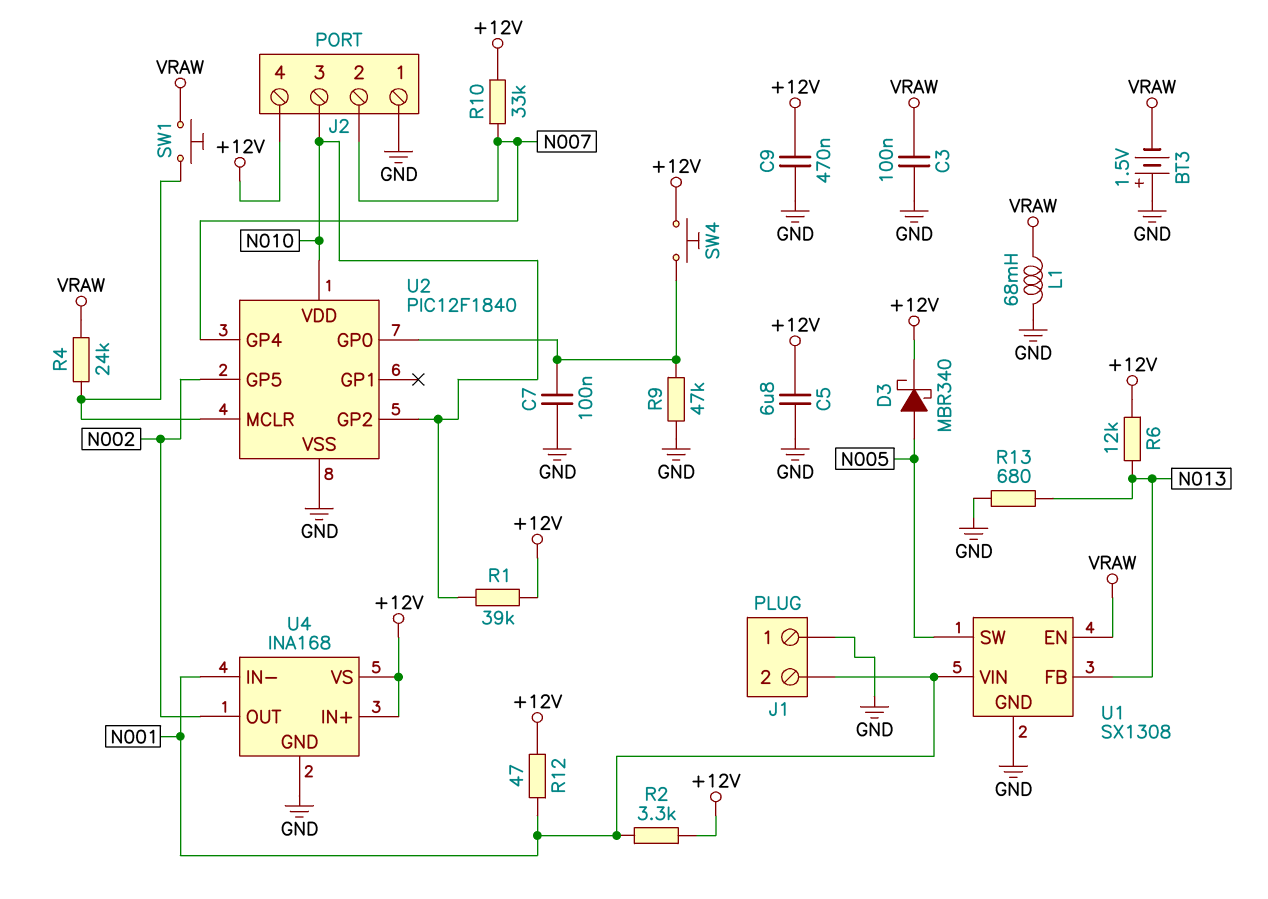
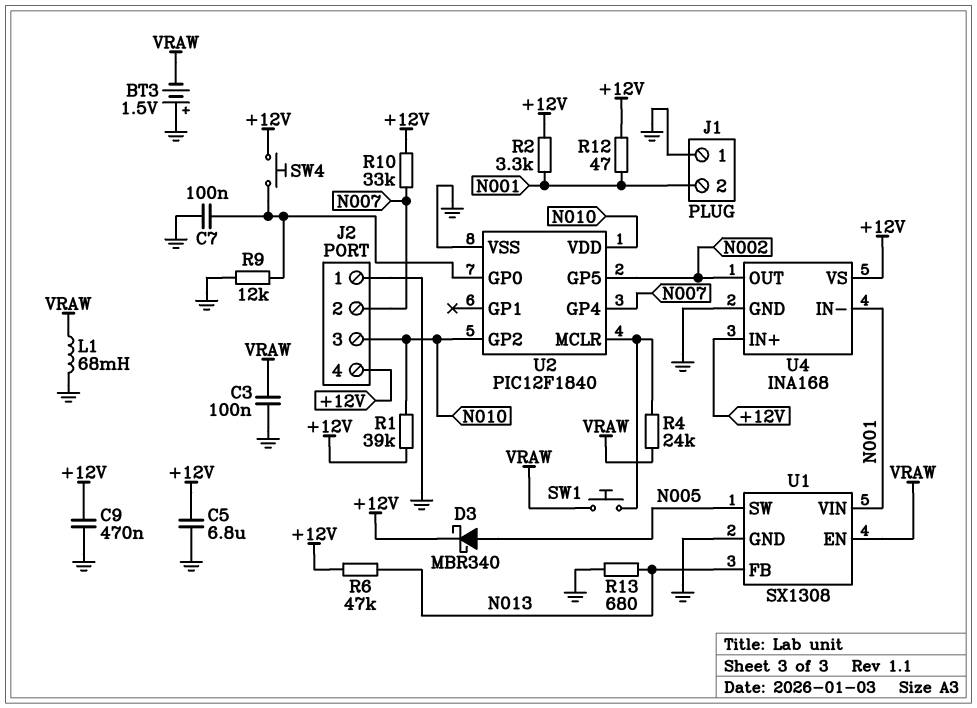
R6: 12k (+12V, N013) -> 47k (+12V, N013)
R9: 47k (GND, U2/GP0) -> 12k (GND, U2/GP0)

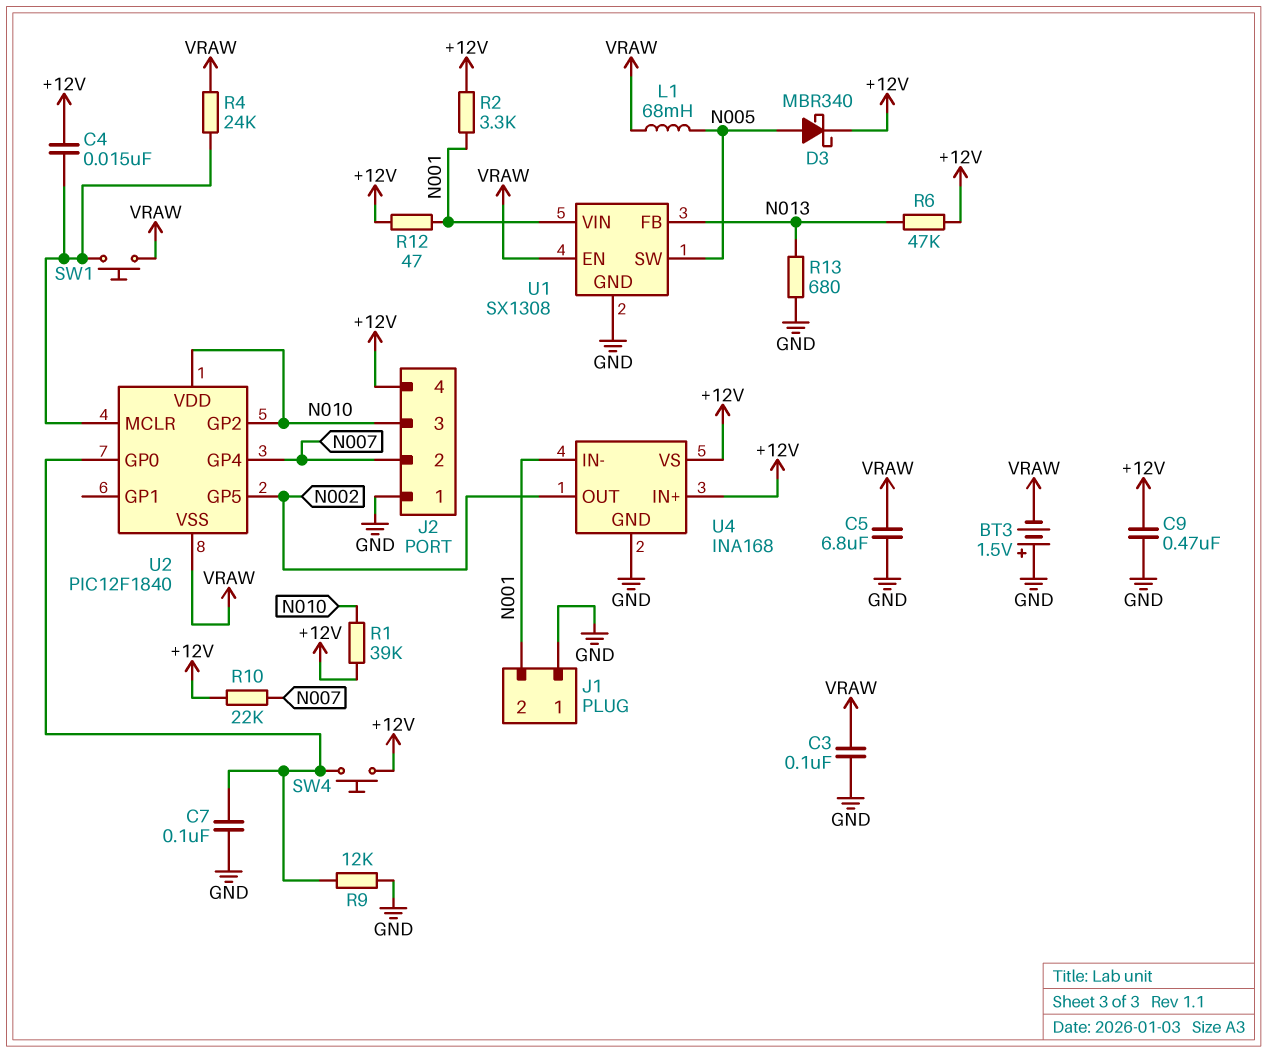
C4: none -> 15nF (+12V, U2/MCLR)
C5: 6.8uF (+12V, GND) -> 6.8uF (GND, VRAW)
L1: 68mH (GND, VRAW) -> 68mH (N005, VRAW)
R10: 33k (+12V, N007) -> 22k (+12V, N007)
U2 pin VSS: GND -> VRAW

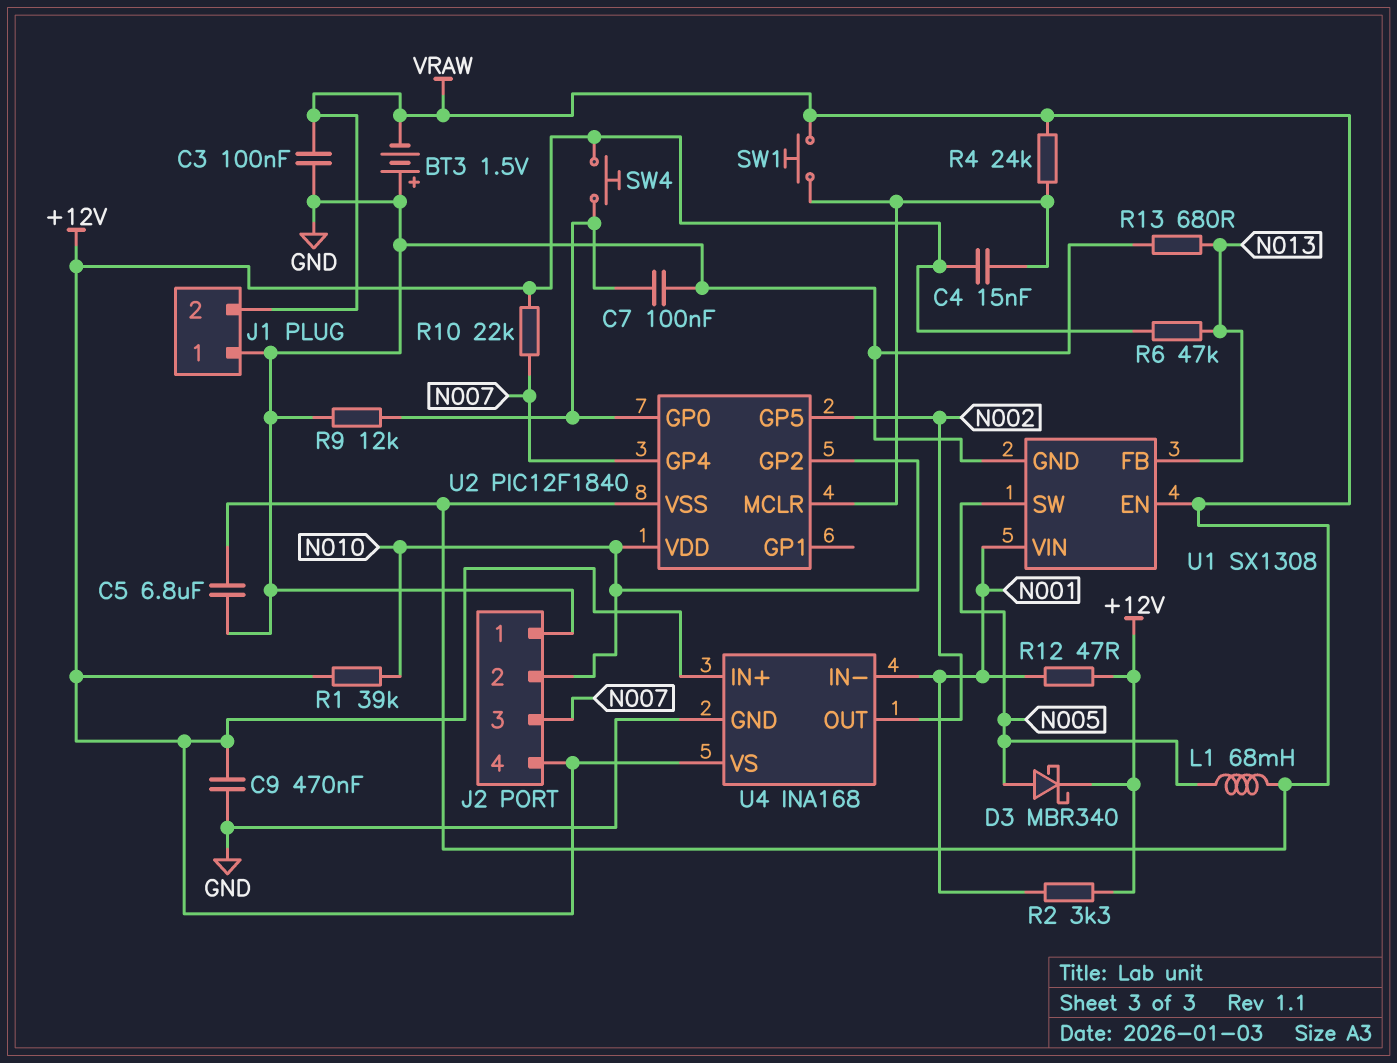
J1 pin 2: N001 -> VRAW
J2 pin 2: N007 -> N010
J2 pin 3: N010 -> N007

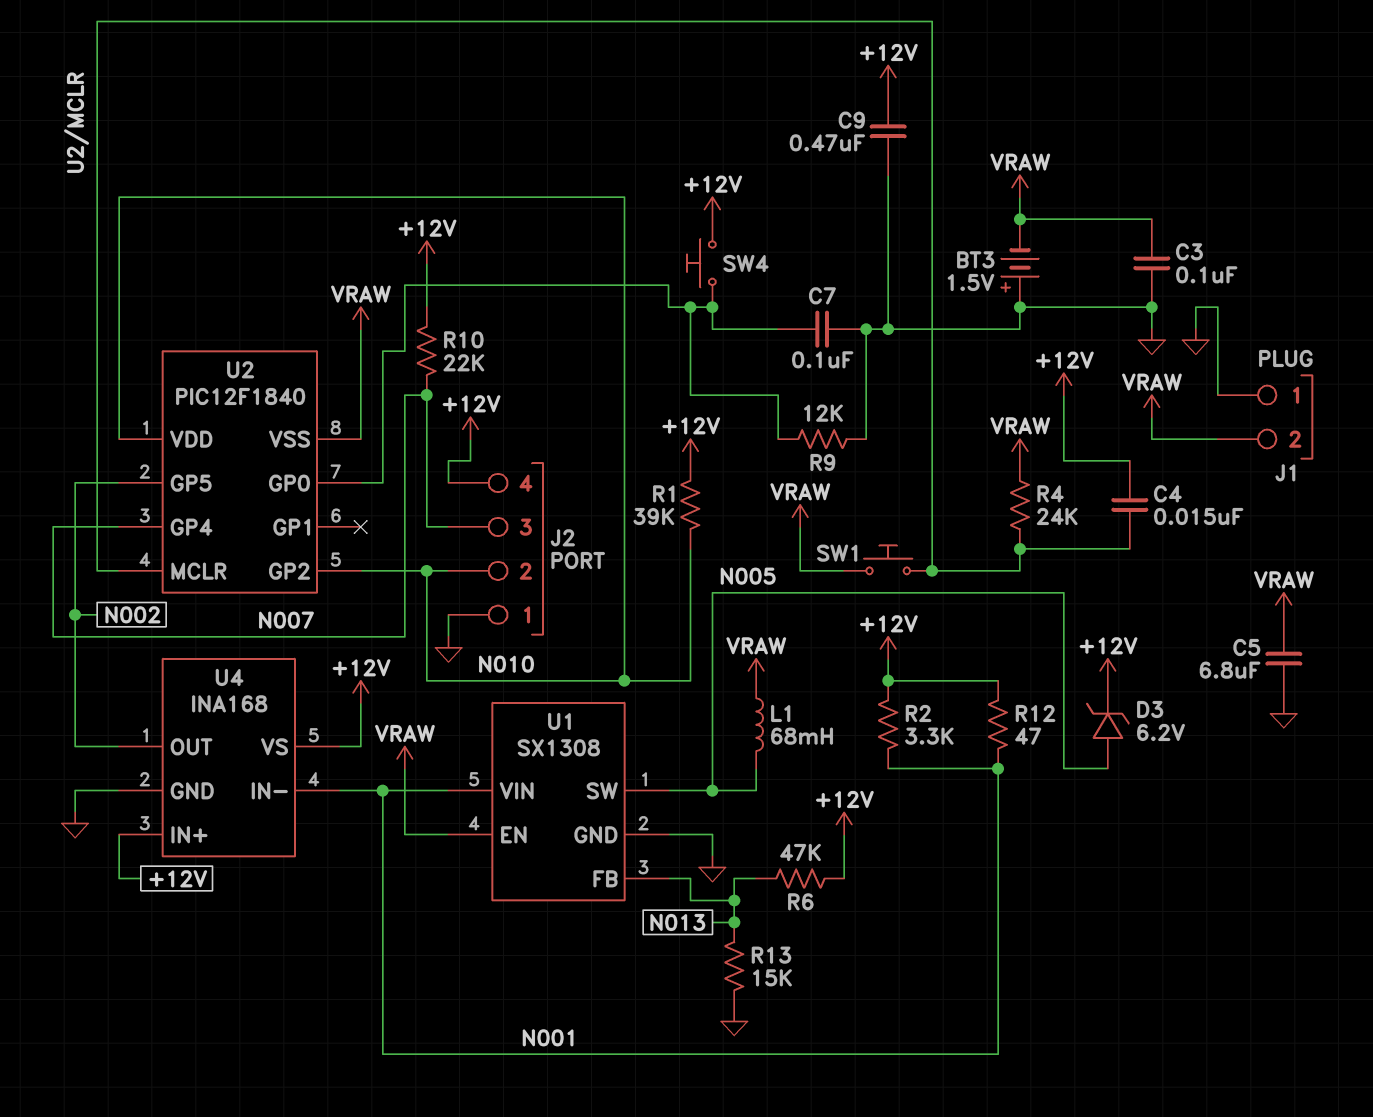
D3: schottky MBR340 (A N005, K +12V) -> zener 6.2V (A N005, K +12V)
R13: 680 (GND, N013) -> 15k (GND, N013)

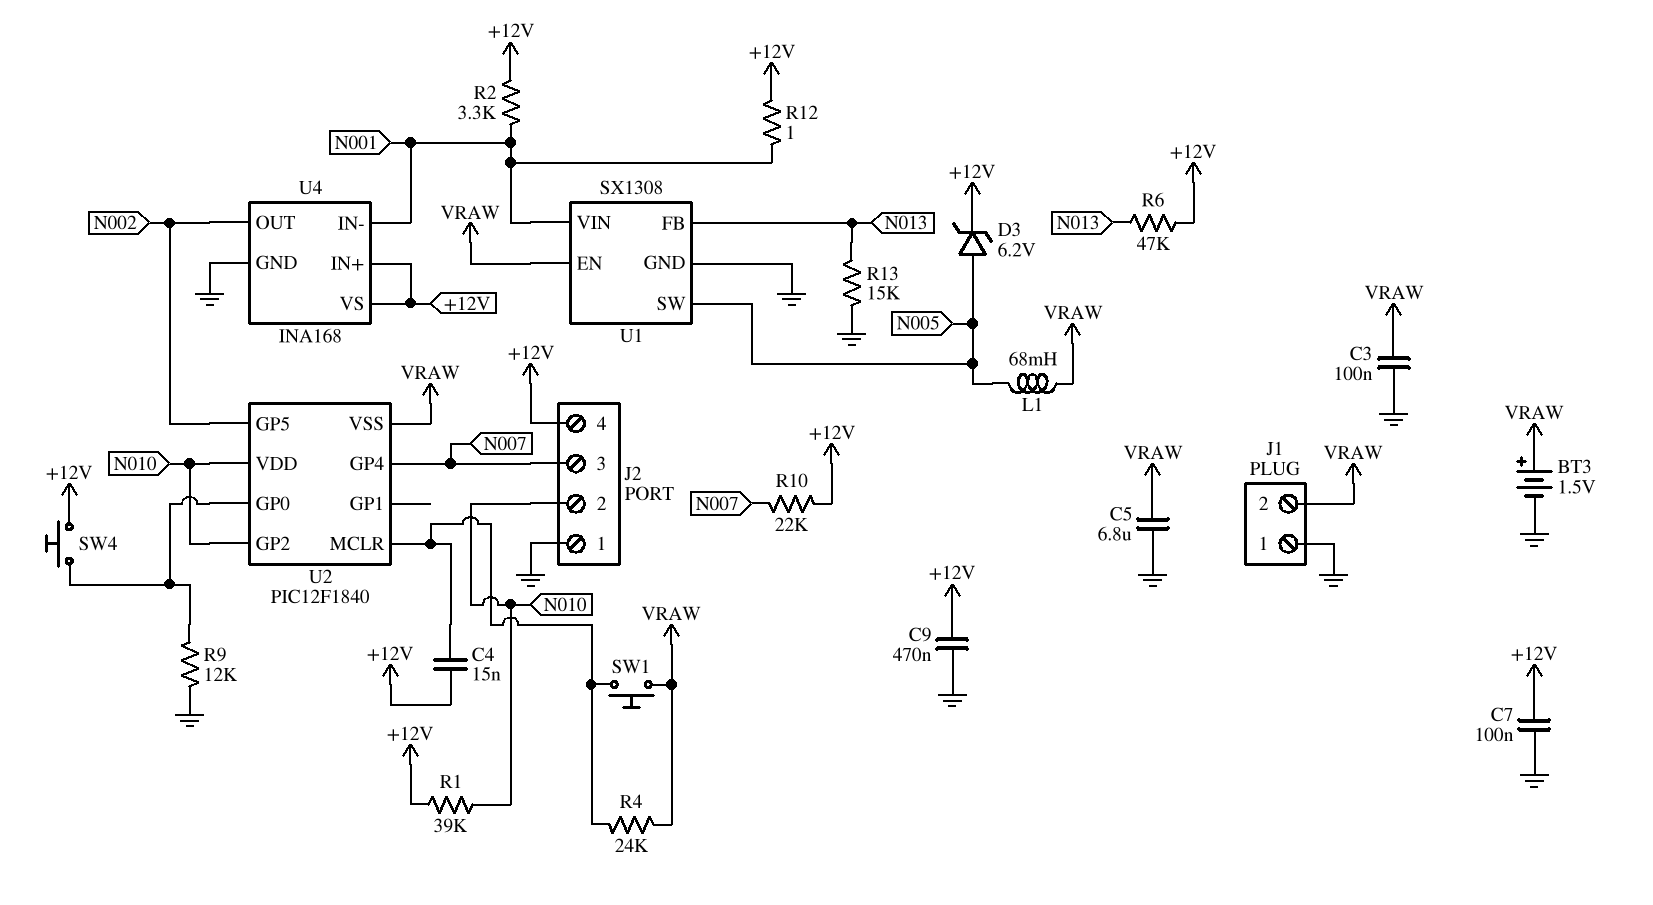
BT3: 1.5V (plus GND, minus VRAW) -> 1.5V (plus VRAW, minus GND)
C7: 100nF (GND, U2/GP0) -> 100nF (+12V, GND)
R12: 47 (+12V, N001) -> 1 (+12V, N001)

